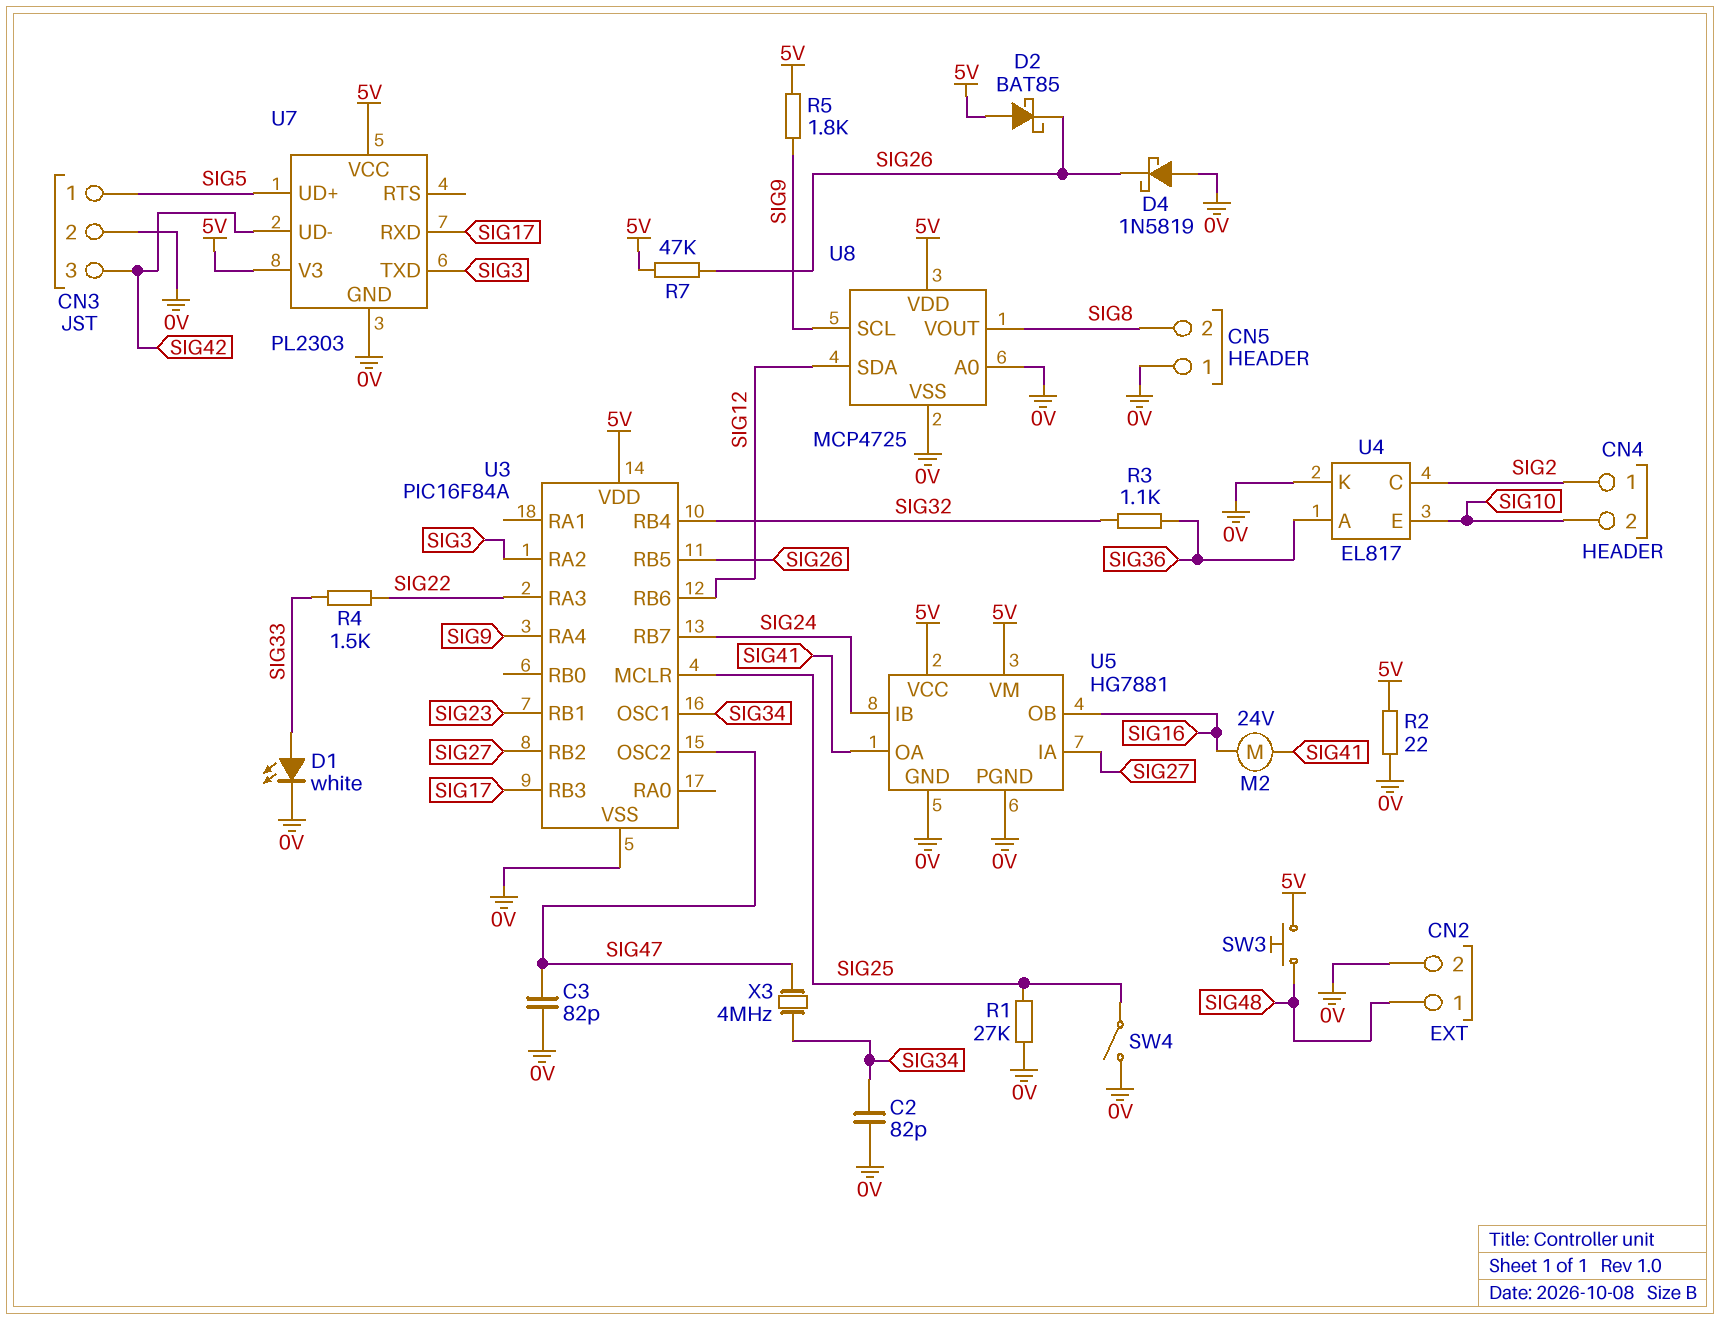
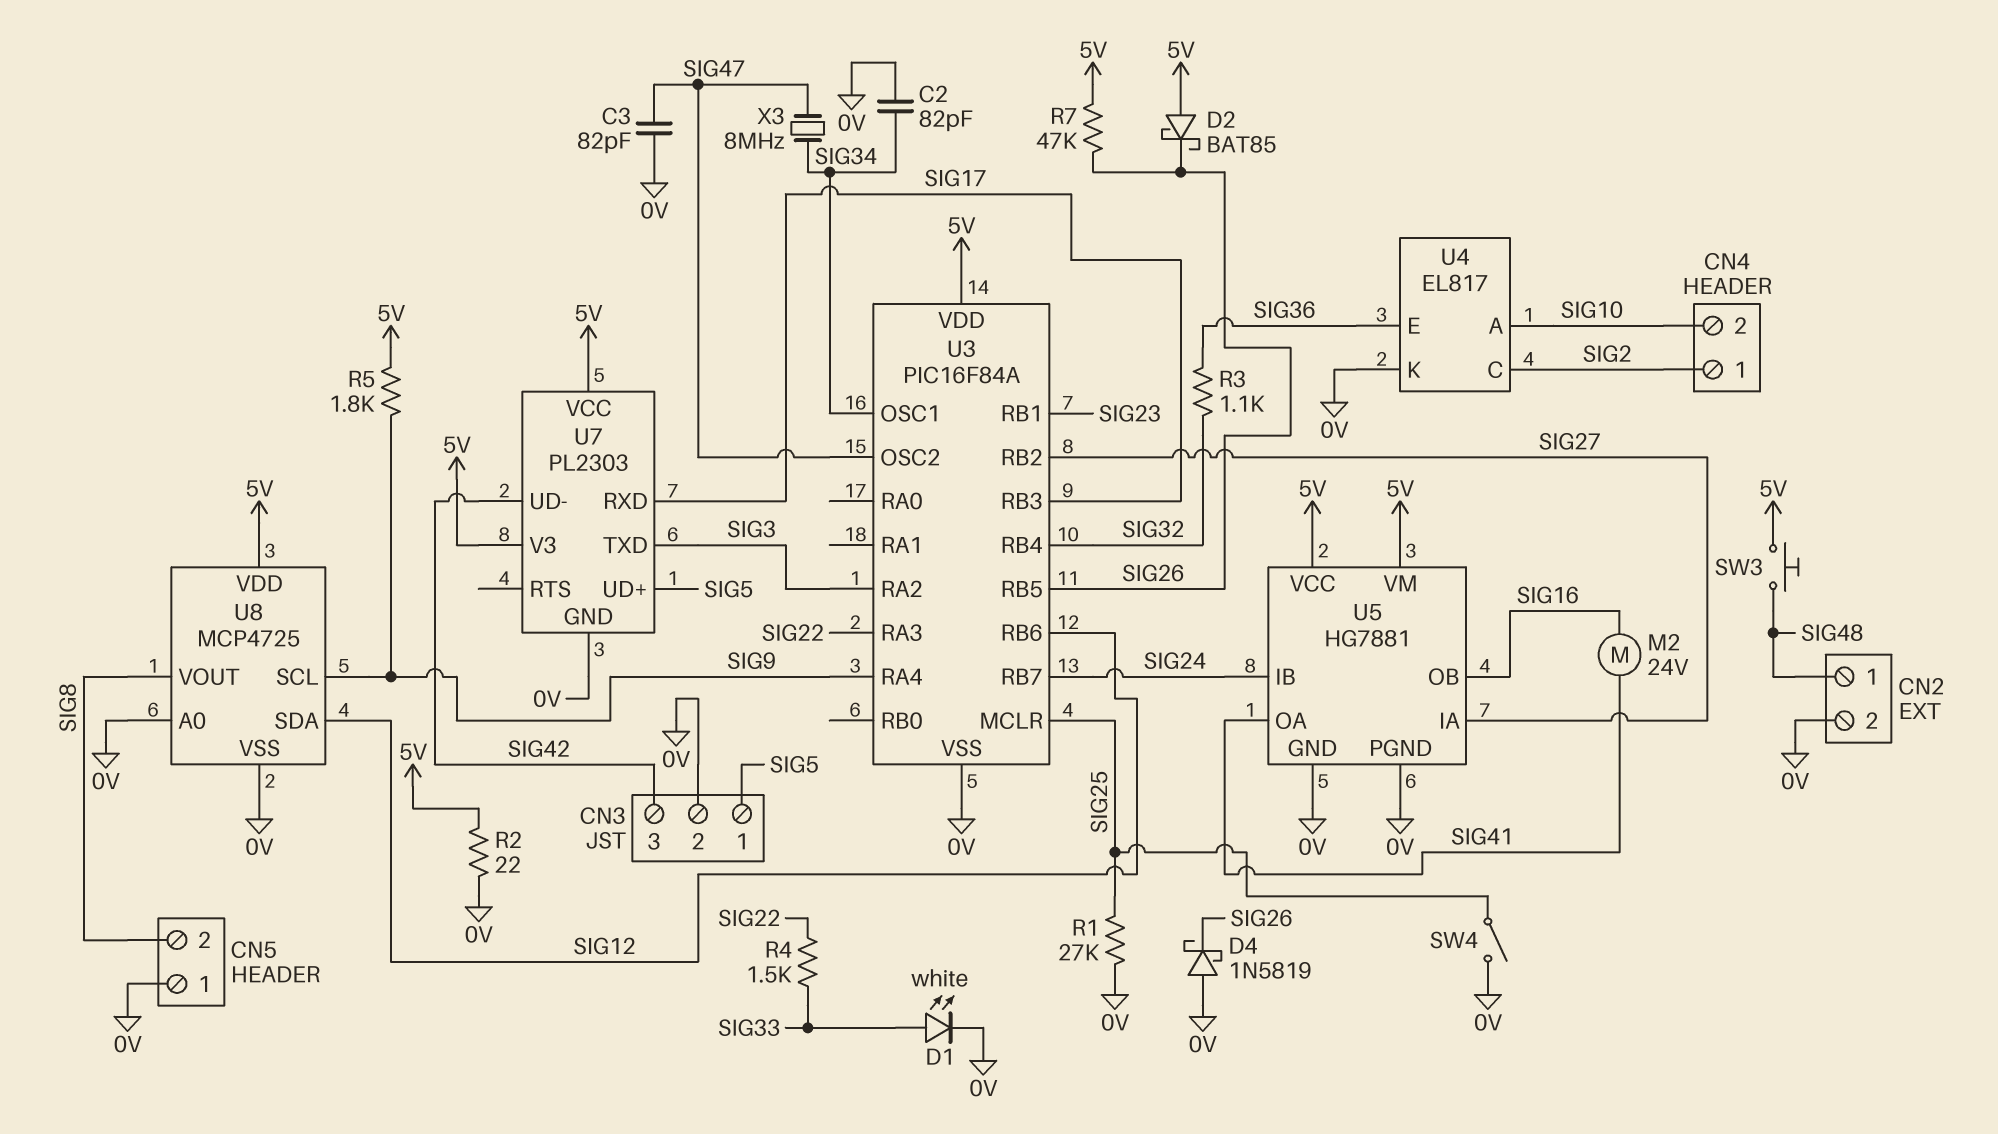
U4 pin A: SIG36 -> SIG10
U4 pin E: SIG10 -> SIG36
X3: 4MHz (SIG34, SIG47) -> 8MHz (SIG34, SIG47)

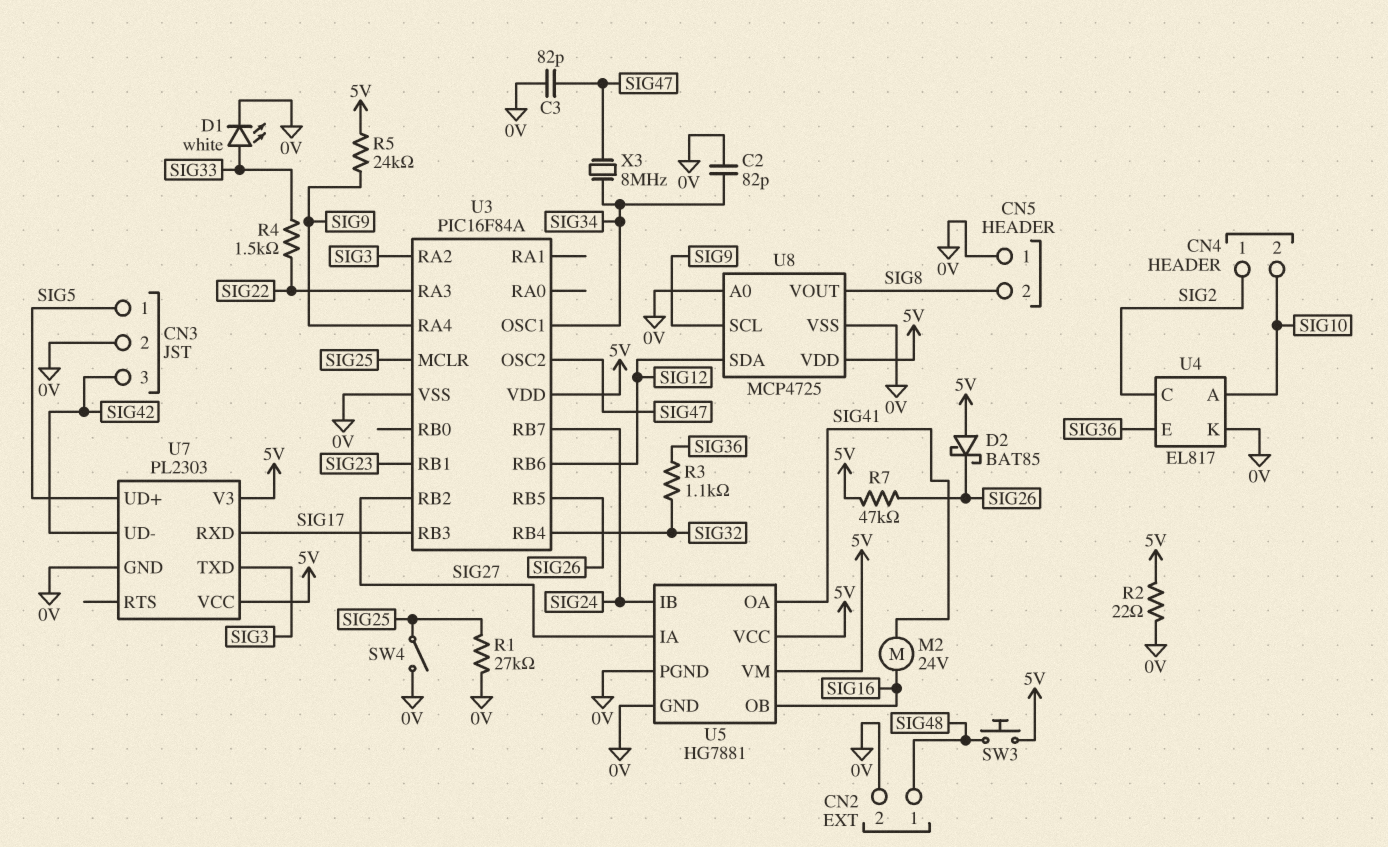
D4: schottky 1N5819 (A 0V, K SIG26) -> none
R5: 1.8k (5V, SIG9) -> 24k (5V, SIG9)

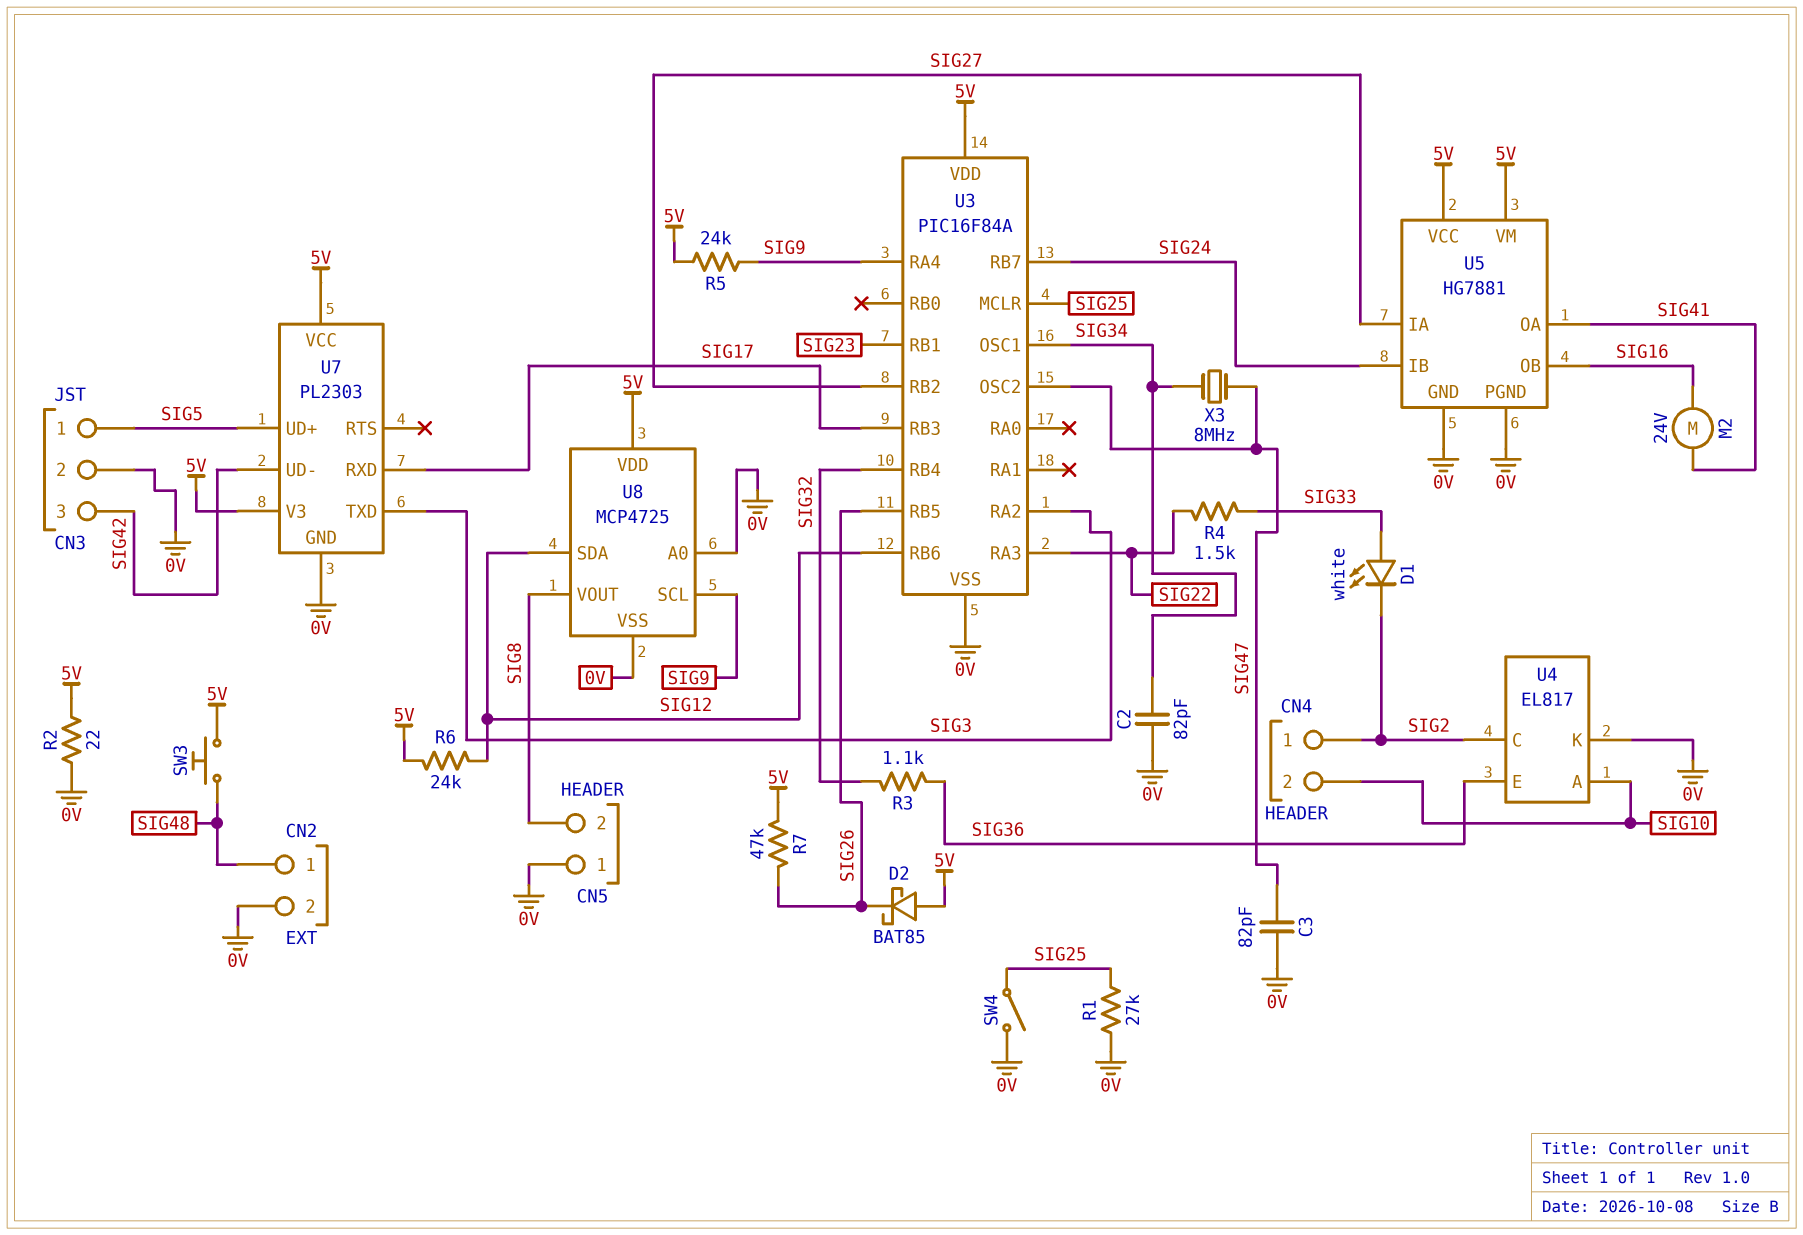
D1: LED white (A SIG33, K 0V) -> LED white (A SIG33, K SIG2)
R6: none -> 24k (5V, SIG12)

